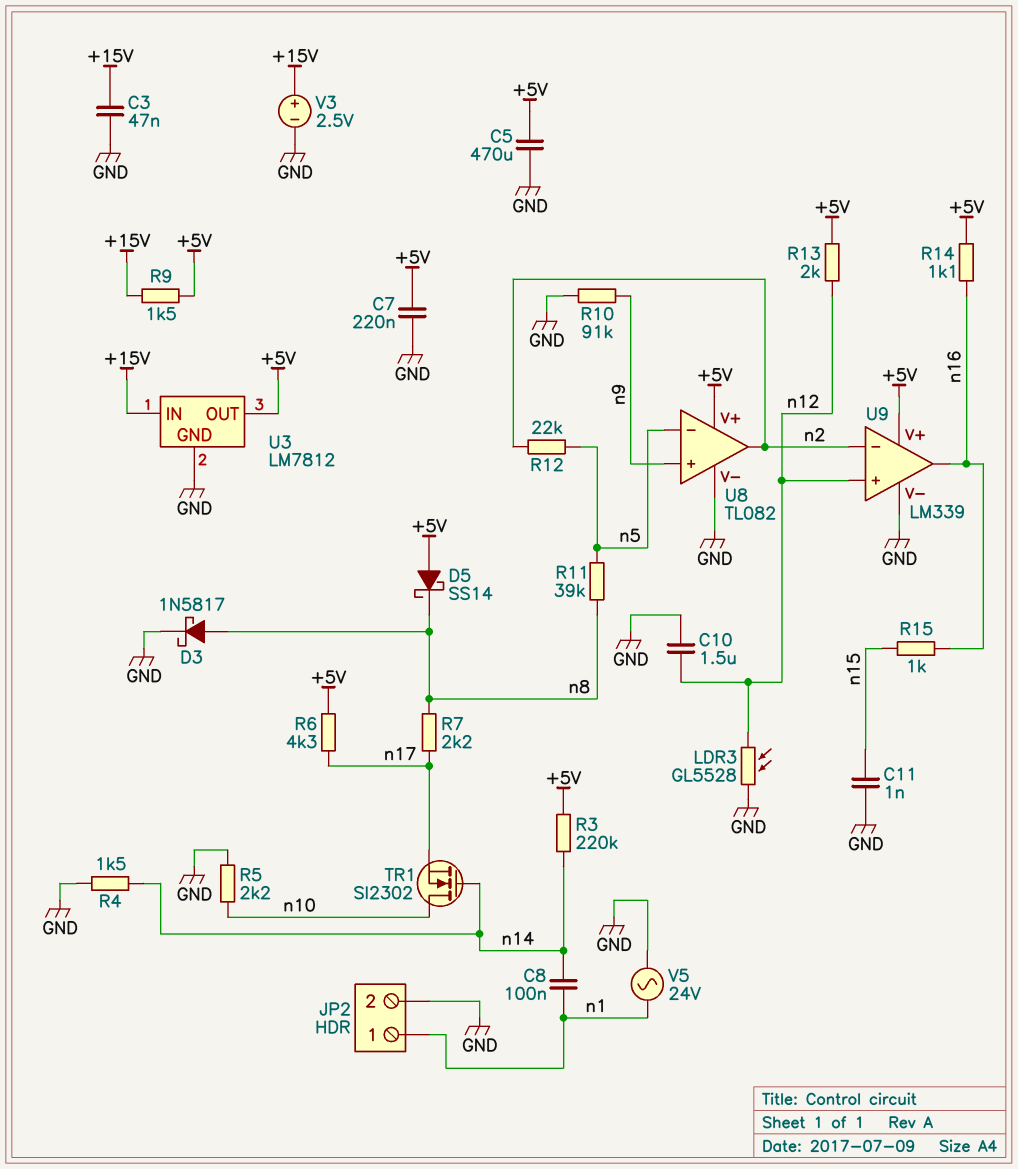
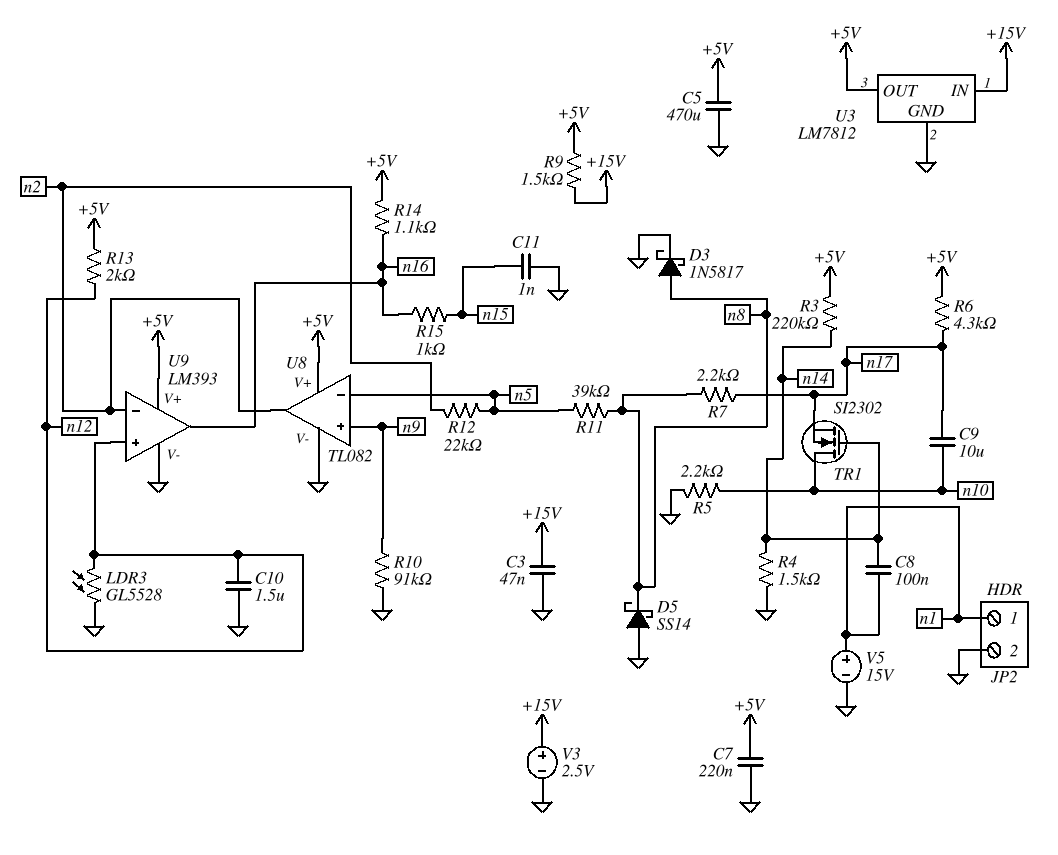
C9: none -> 10uF (n10, n17)
D5: schottky SS14 (A +5V, K n8) -> schottky SS14 (A GND, K n8)
U9: LM339 -> LM393
V5: AC 24V (GND, n1) -> 15V (plus n1, minus GND)

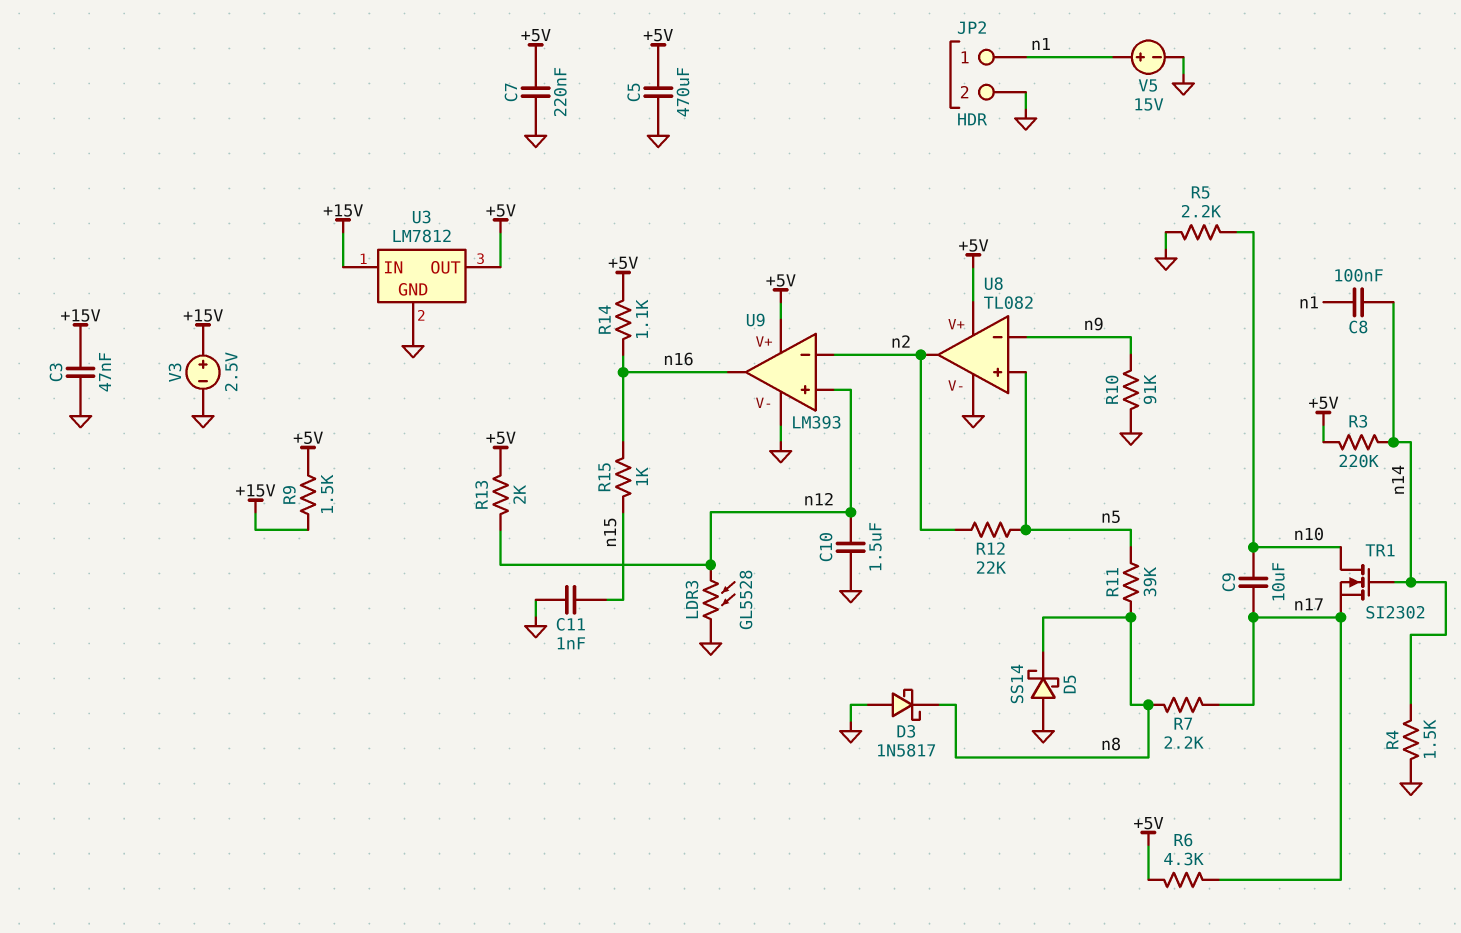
D3: schottky 1N5817 (A n8, K GND) -> schottky 1N5817 (A GND, K n8)
U8 pin in+: n9 -> n5
U8 pin in-: n5 -> n9

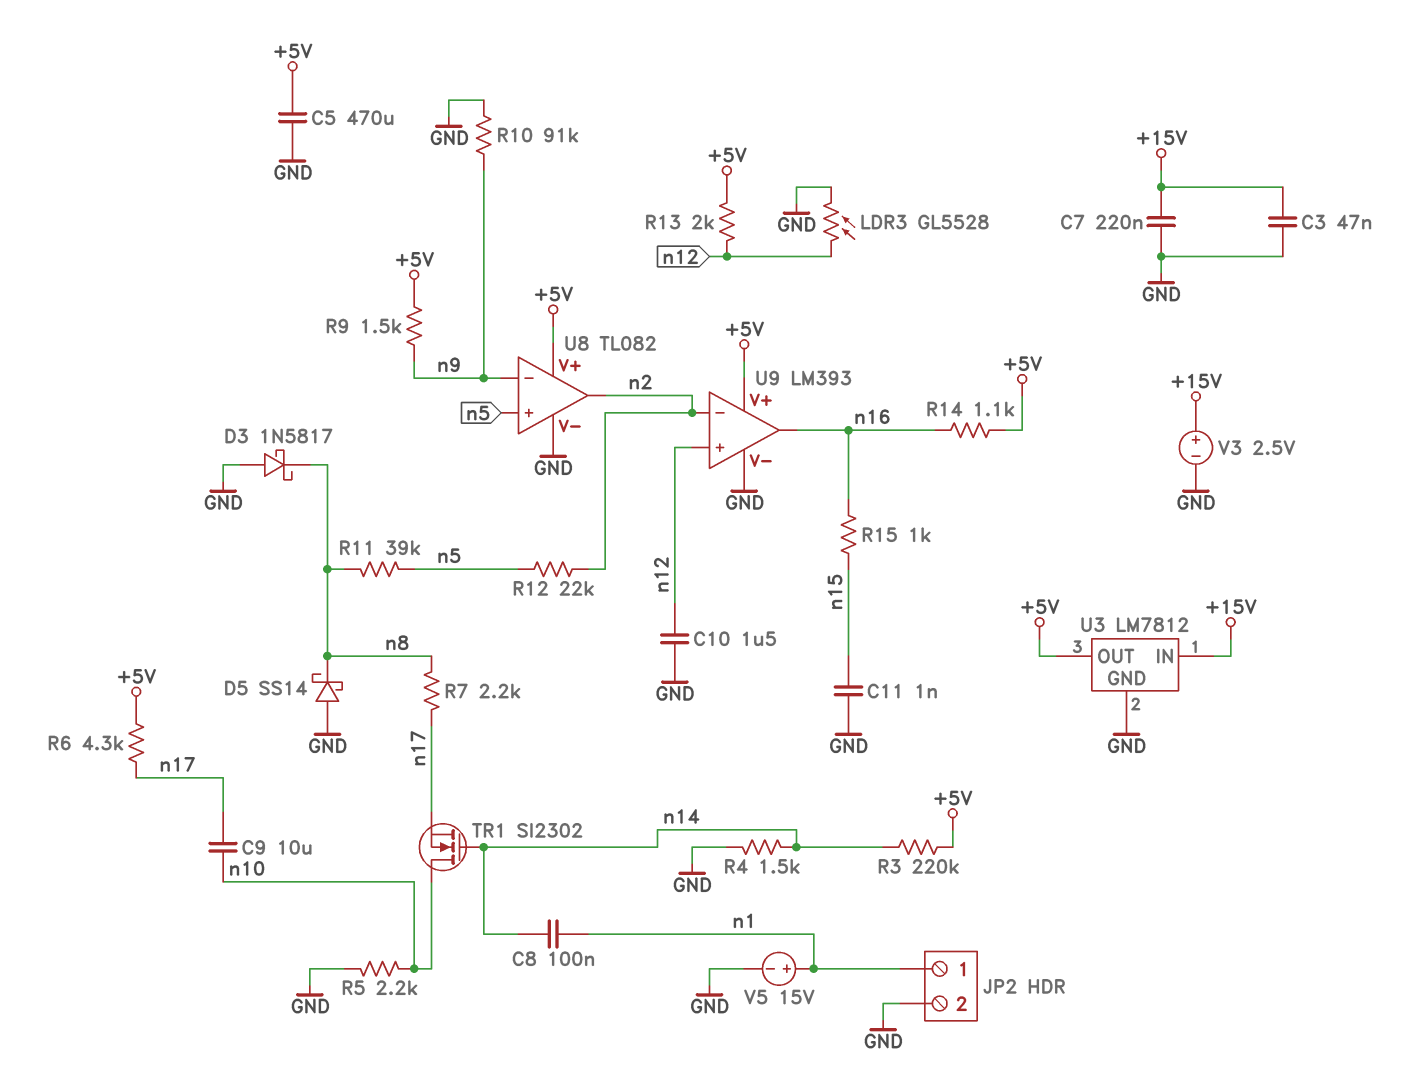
C7: 220nF (+5V, GND) -> 220nF (+15V, GND)
R9: 1.5k (+5V, +15V) -> 1.5k (+5V, n9)

